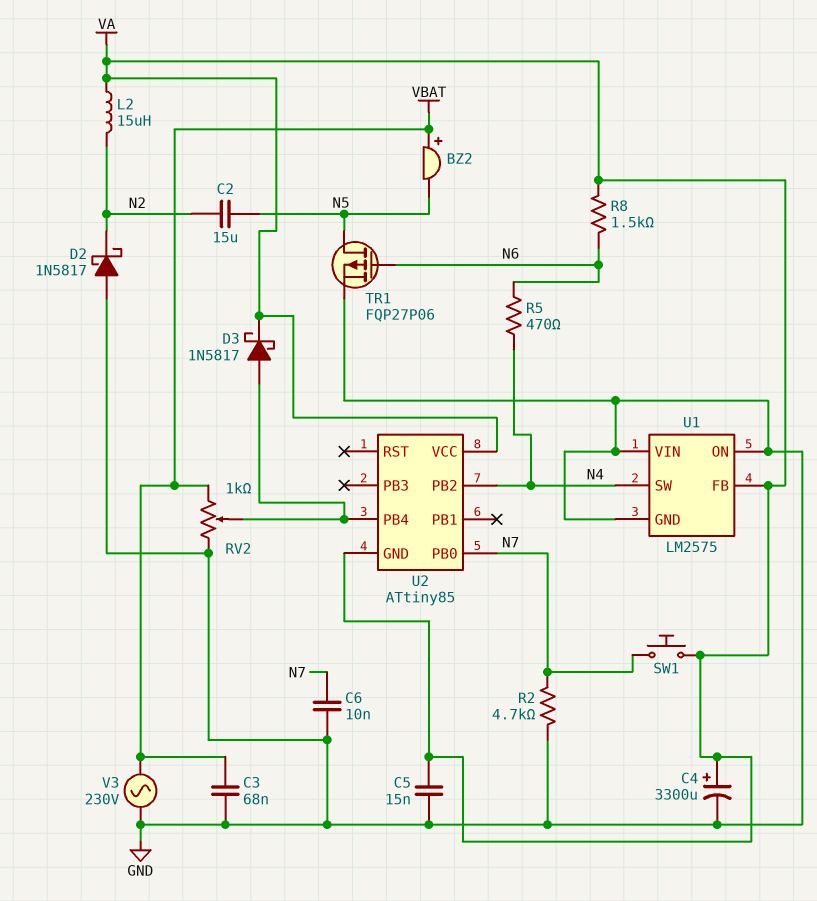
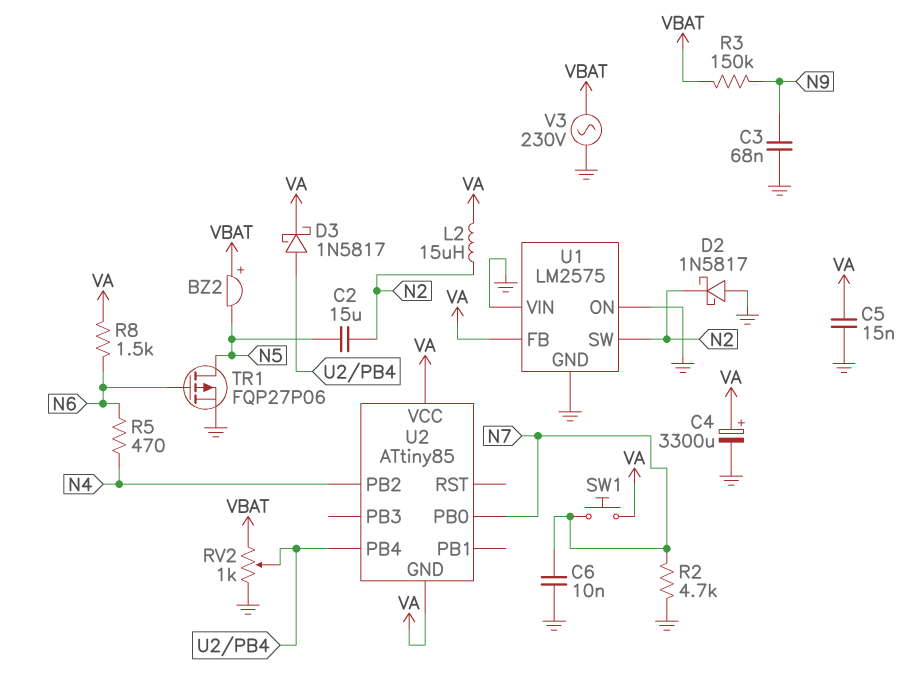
C3: 68nF (GND, VBAT) -> 68nF (GND, N9)
R3: none -> 150k (N9, VBAT)
U1 pin SW: N4 -> N2

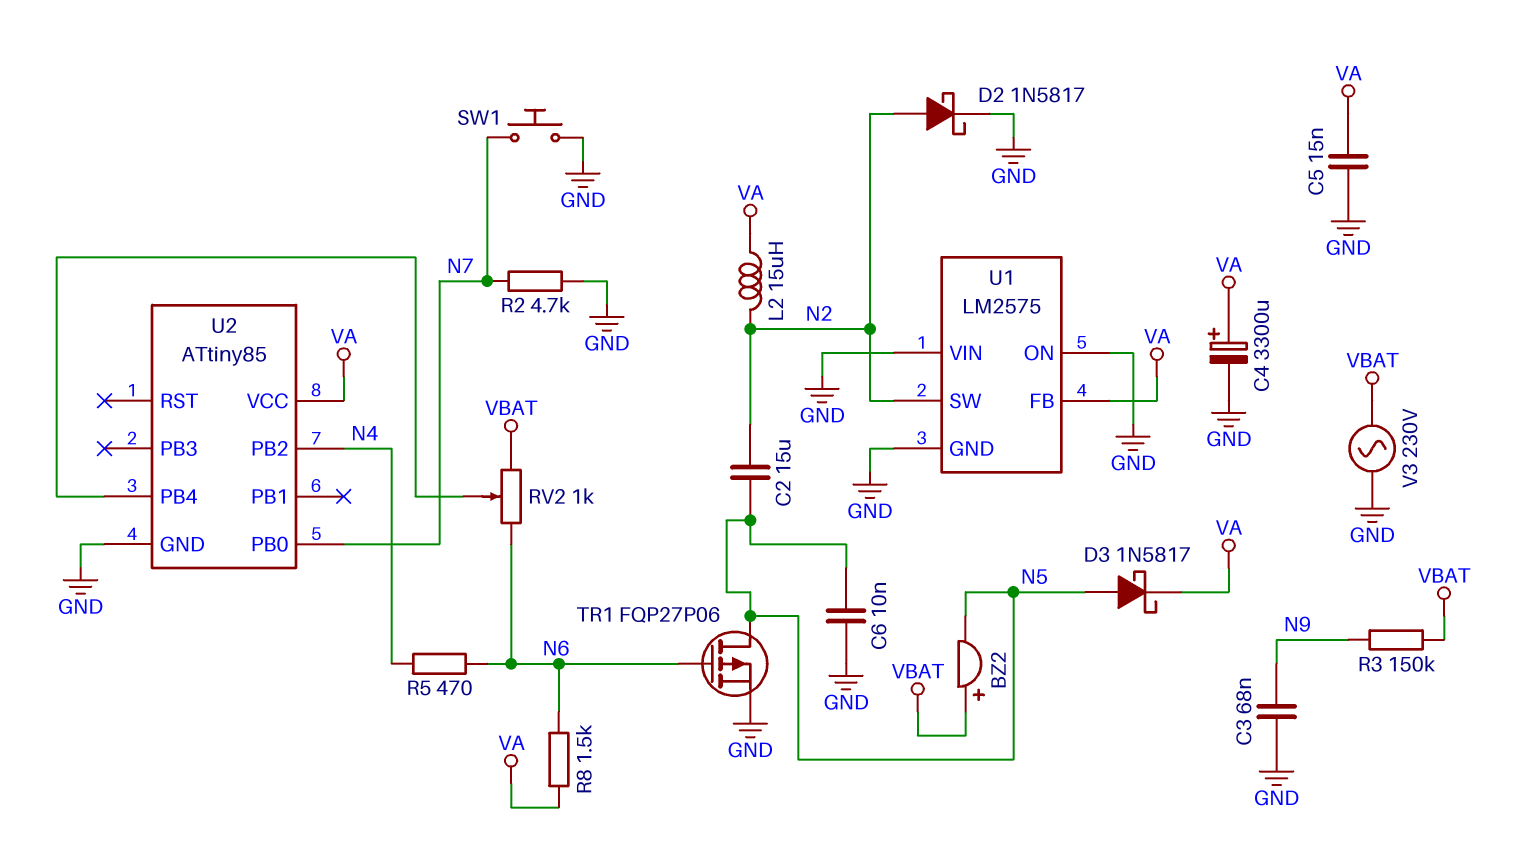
C6: 10nF (GND, N7) -> 10nF (GND, N5)
D2: schottky 1N5817 (A GND, K N2) -> schottky 1N5817 (A N2, K GND)
D3: schottky 1N5817 (A U2/PB4, K VA) -> schottky 1N5817 (A N5, K VA)
RV2: 1k (GND, VBAT, wiper U2/PB4) -> 1k (N6, VBAT, wiper U2/PB4)
SW1: button (N7, VA) -> button (GND, N7)
U2 pin GND: VA -> GND

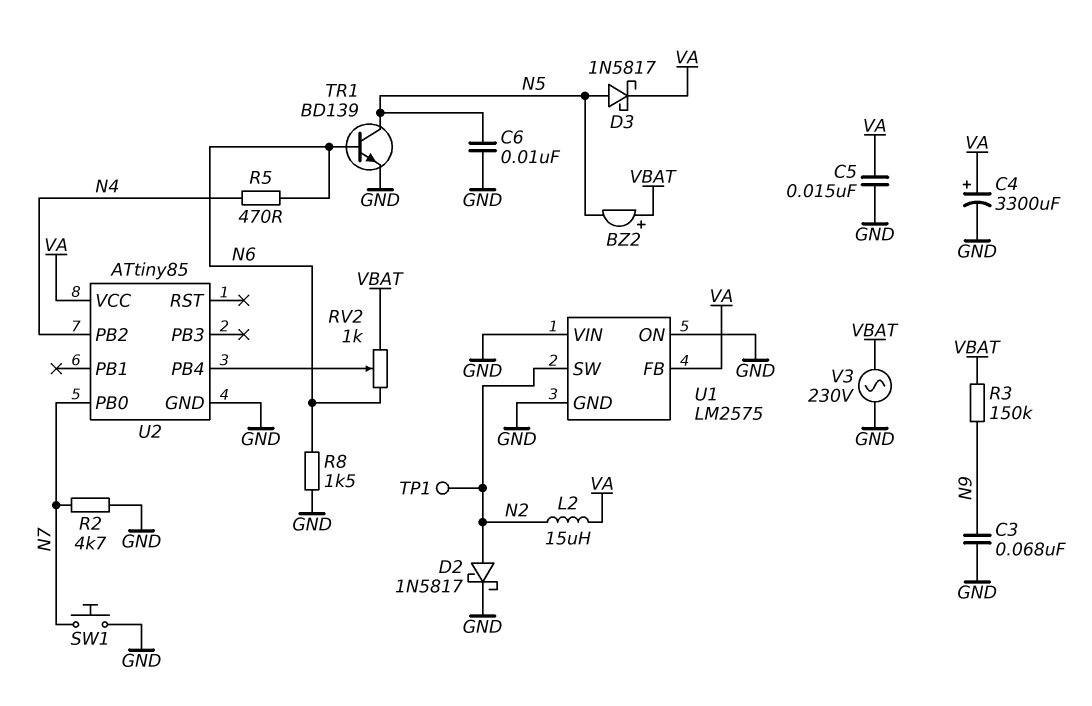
C2: 15uF (N2, N5) -> none
R8: 1.5k (N6, VA) -> 1.5k (GND, N6)
TP1: none -> test point (N2)
TR1: PMOS FQP27P06 (G N6, D N5, S GND) -> NPN BD139 (B N6, C N5, E GND)

